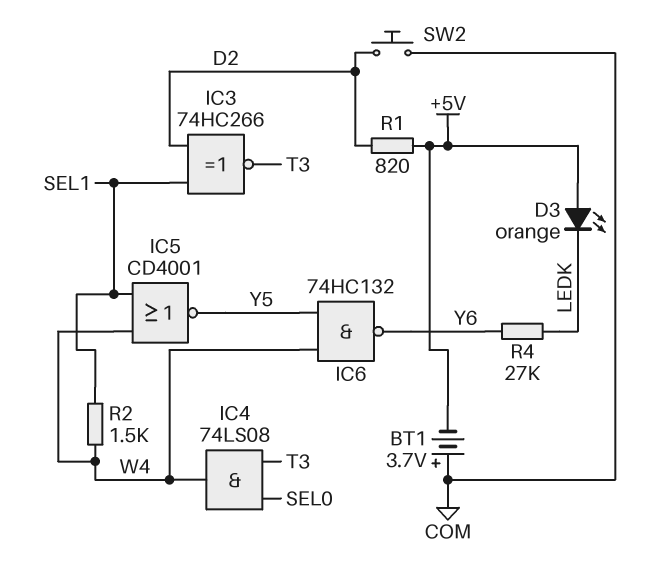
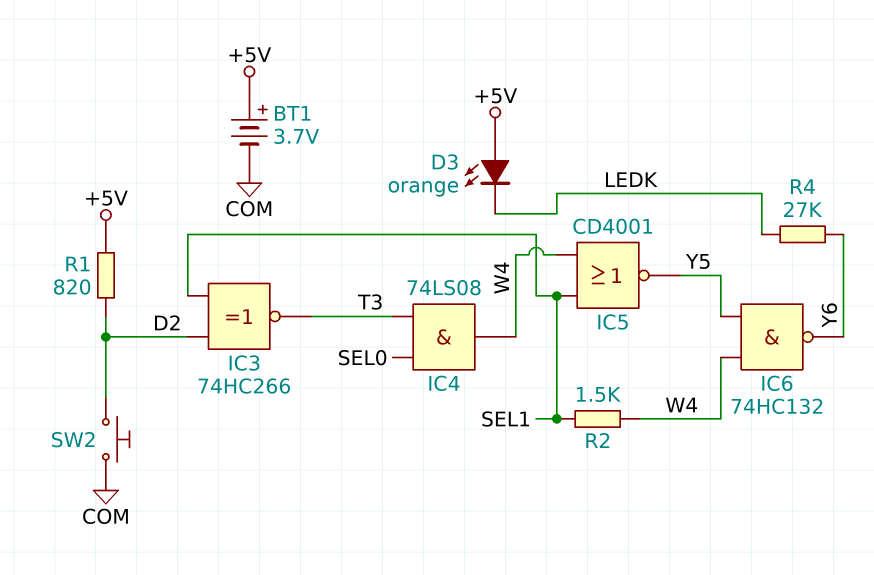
BT1: 3.7V (plus COM, minus +5V) -> 3.7V (plus +5V, minus COM)

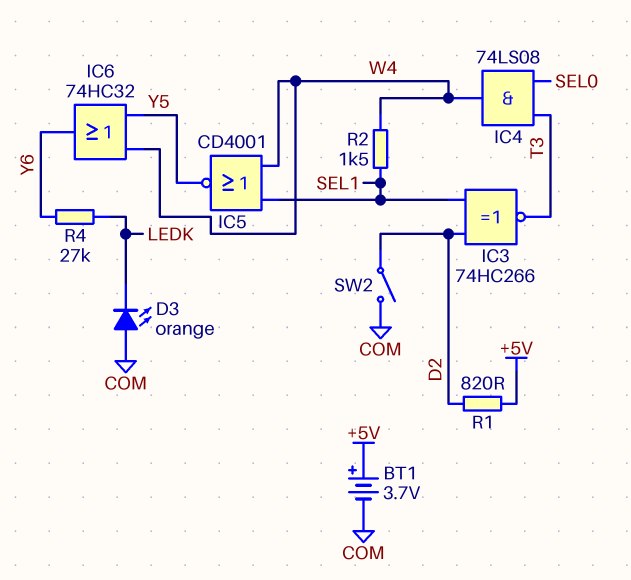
D3: LED orange (A +5V, K LEDK) -> LED orange (A COM, K LEDK)
IC6: NAND 74HC132 (in W4, in Y5, out Y6) -> OR 74HC32 (in W4, in Y5, out Y6)
SW2: button (COM, D2) -> switch (COM, D2)

